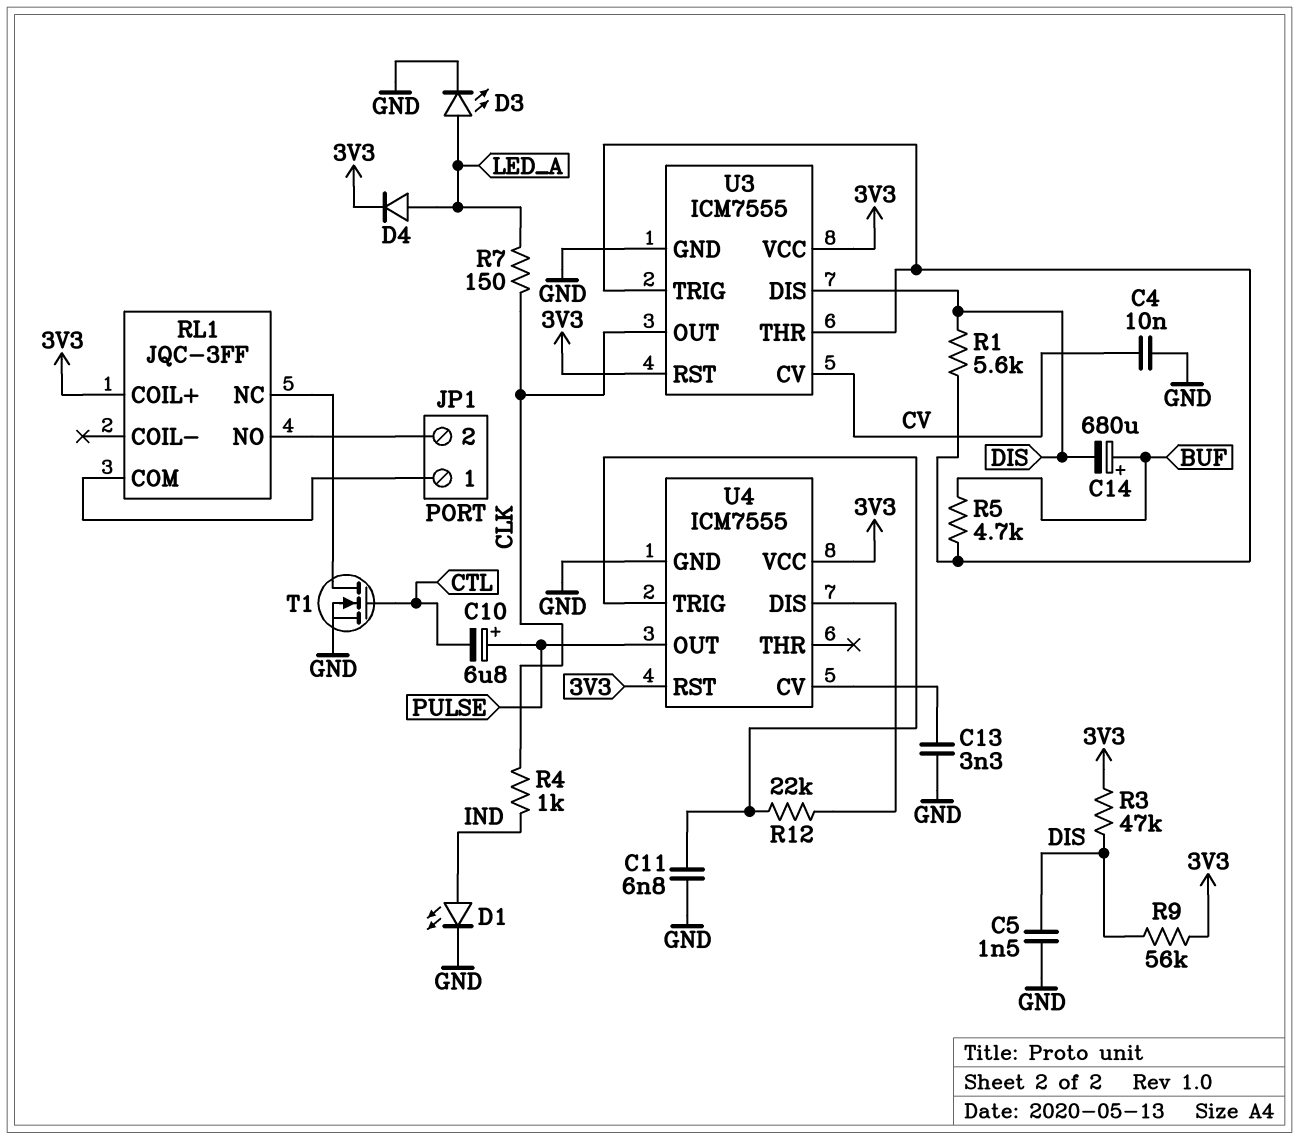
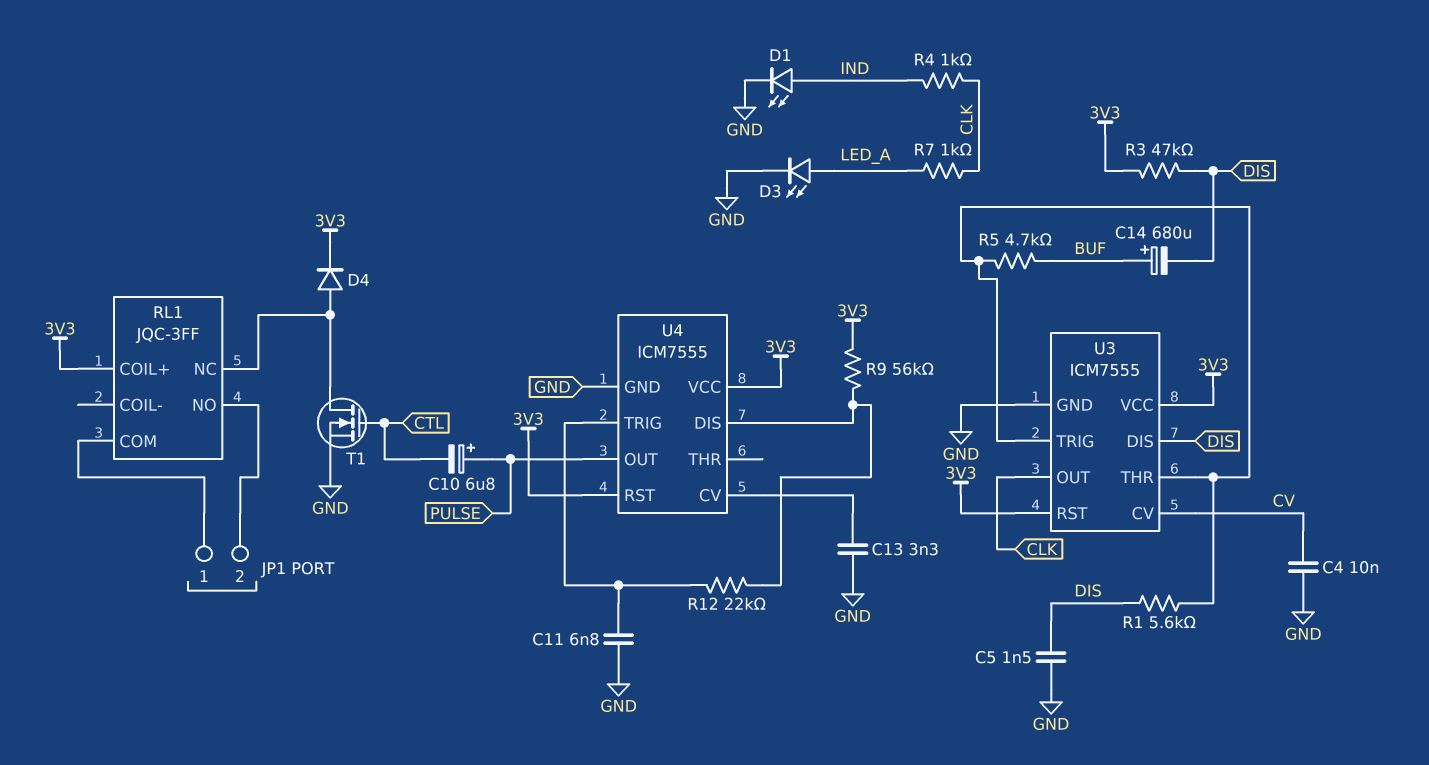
D4: diode (A LED_A, K 3V3) -> diode (A RL1/NC, K 3V3)
R7: 150 (CLK, LED_A) -> 1k (CLK, LED_A)
R9: 56k (3V3, DIS) -> 56k (3V3, U4/DIS)

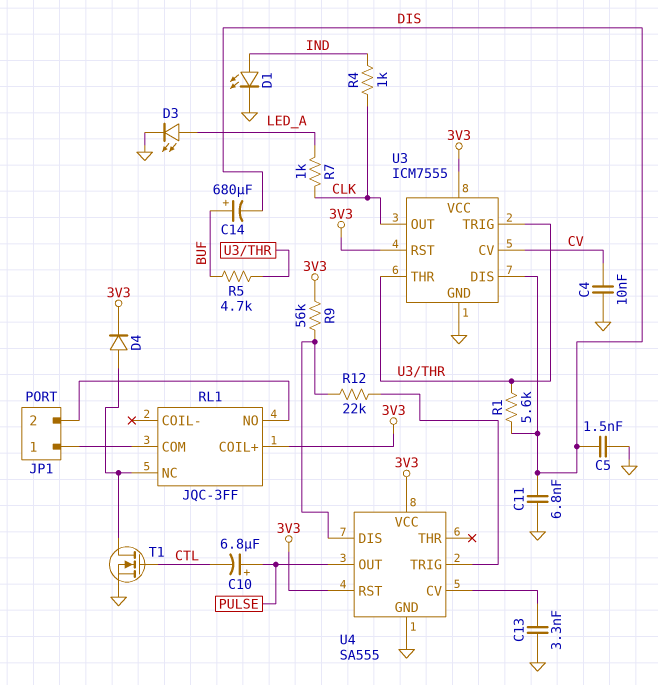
C11: 6.8nF (GND, U4/TRIG) -> 6.8nF (DIS, GND)
R3: 47k (3V3, DIS) -> none
U4: ICM7555 -> SA555

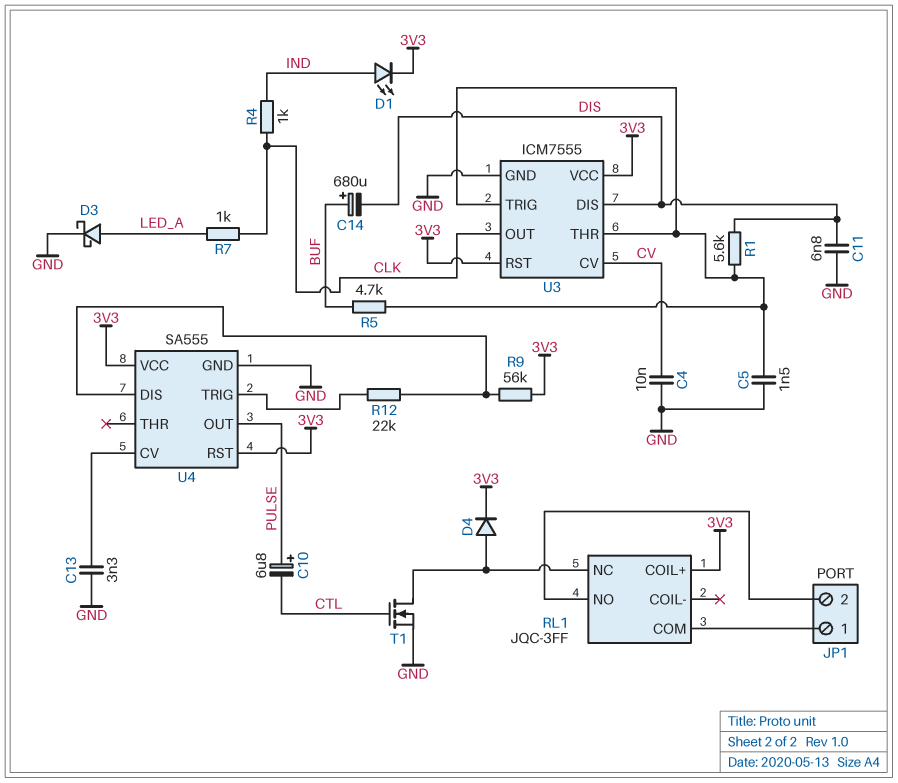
C5: 1.5nF (DIS, GND) -> 1.5nF (GND, U3/THR)
D1: LED (A IND, K GND) -> LED (A IND, K 3V3)
D3: LED (A LED_A, K GND) -> schottky (A LED_A, K GND)

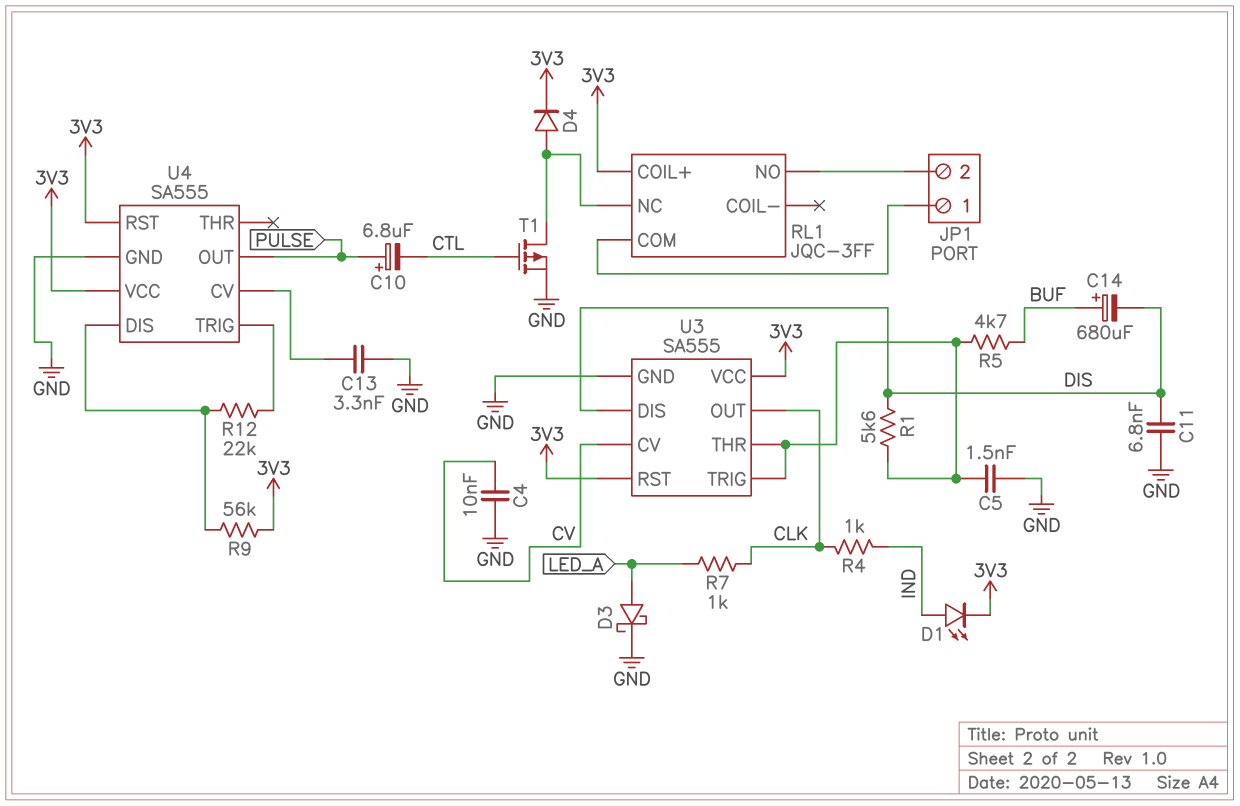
T1: NMOS (G CTL, D RL1/NC, S GND) -> PMOS (G CTL, D RL1/NC, S GND)
U3: ICM7555 -> SA555

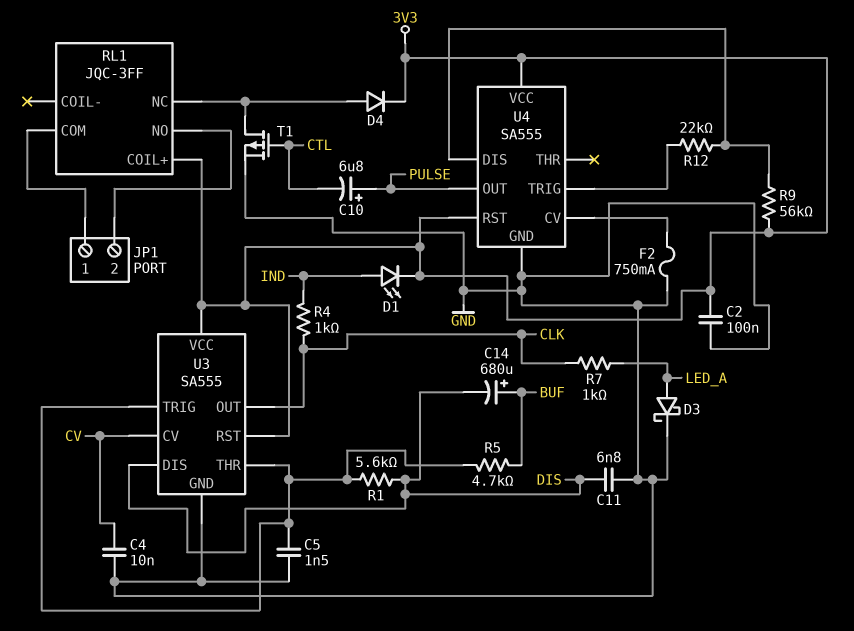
C2: none -> 100nF (3V3, GND)
C13: 3.3nF (GND, U4/CV) -> none
F2: none -> 750mA (GND, U4/CV)

